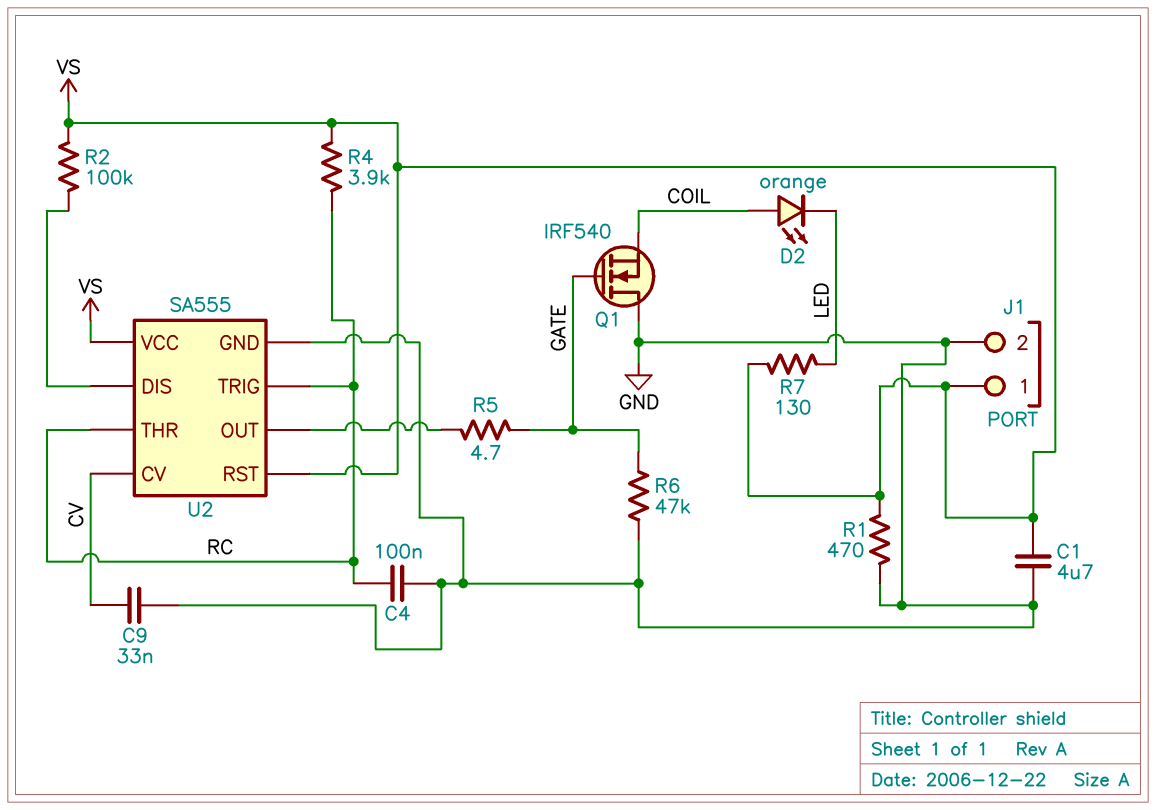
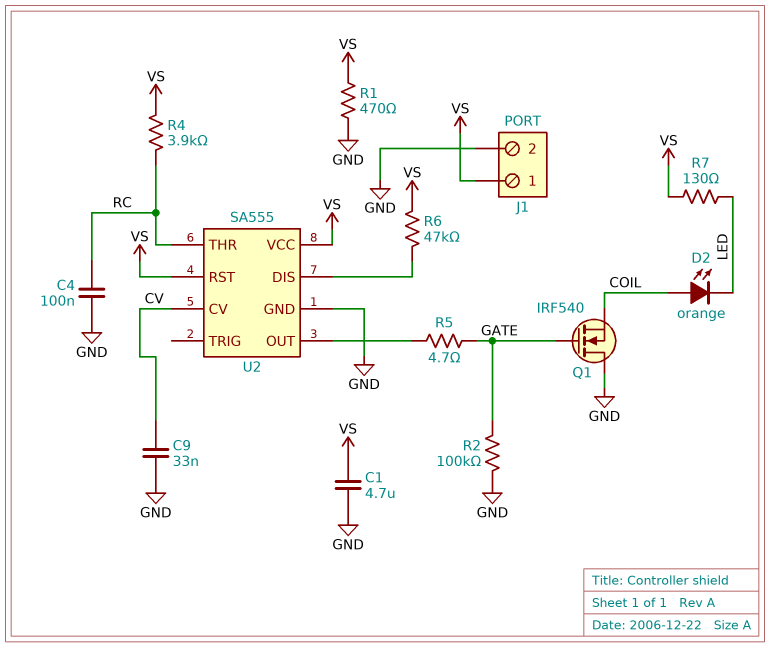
R2: 100k (U2/DIS, VS) -> 100k (GATE, GND)
R6: 47k (GATE, GND) -> 47k (U2/DIS, VS)
U2 pin TRIG: RC -> none

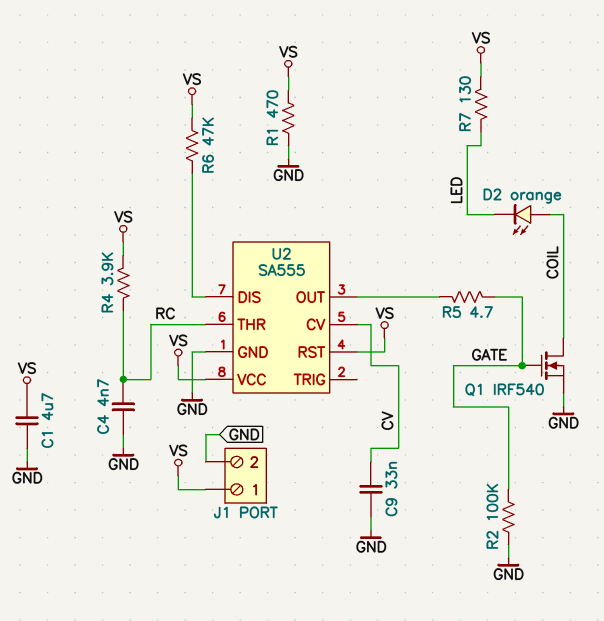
C4: 100nF (GND, RC) -> 4.7nF (GND, RC)
Q1: NMOS IRF540 (G GATE, D GND, S COIL) -> NMOS IRF540 (G GATE, D COIL, S GND)

